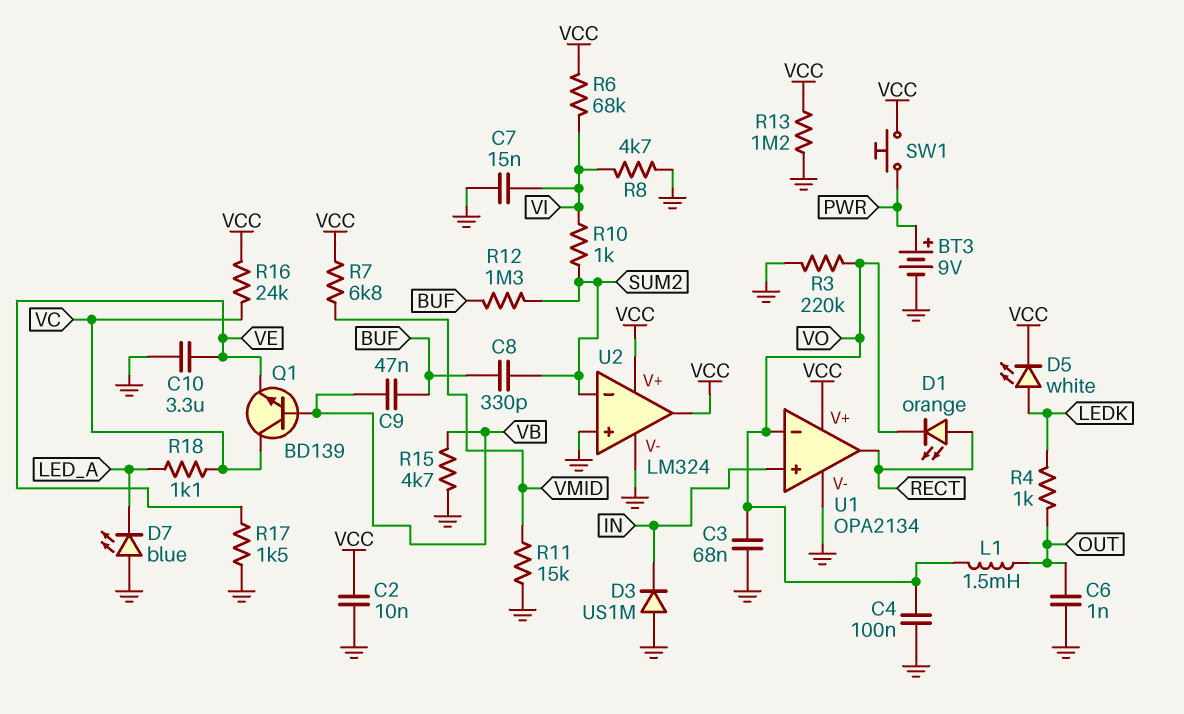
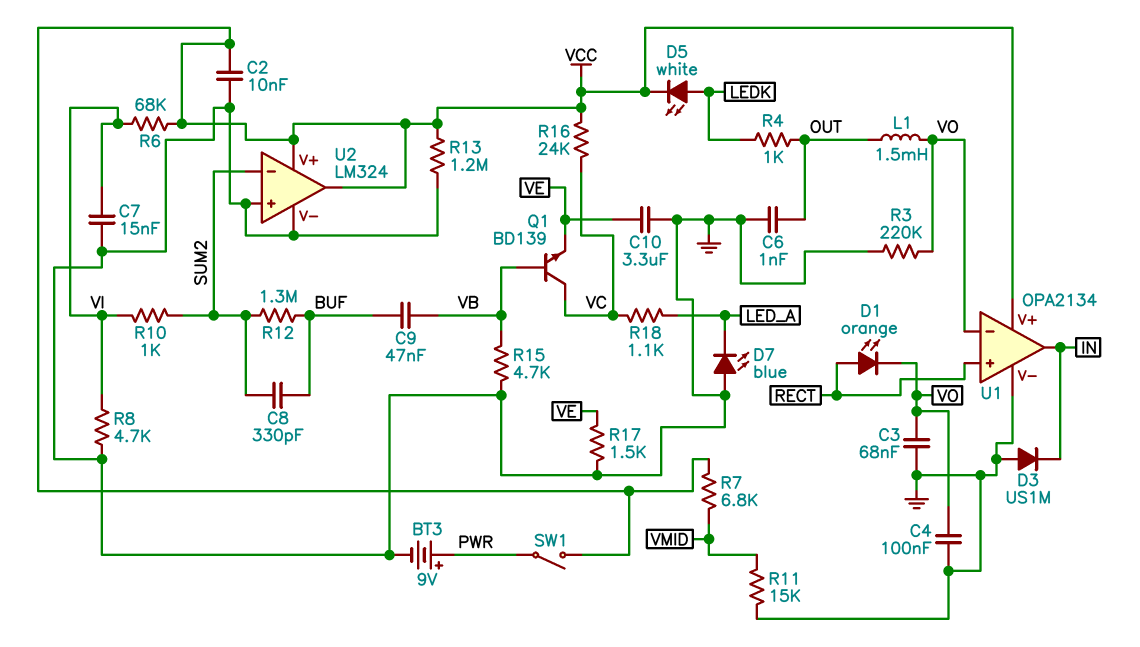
SW1: button (PWR, VCC) -> switch (PWR, VCC)
U1 pin in+: IN -> RECT
U1 pin out: RECT -> IN

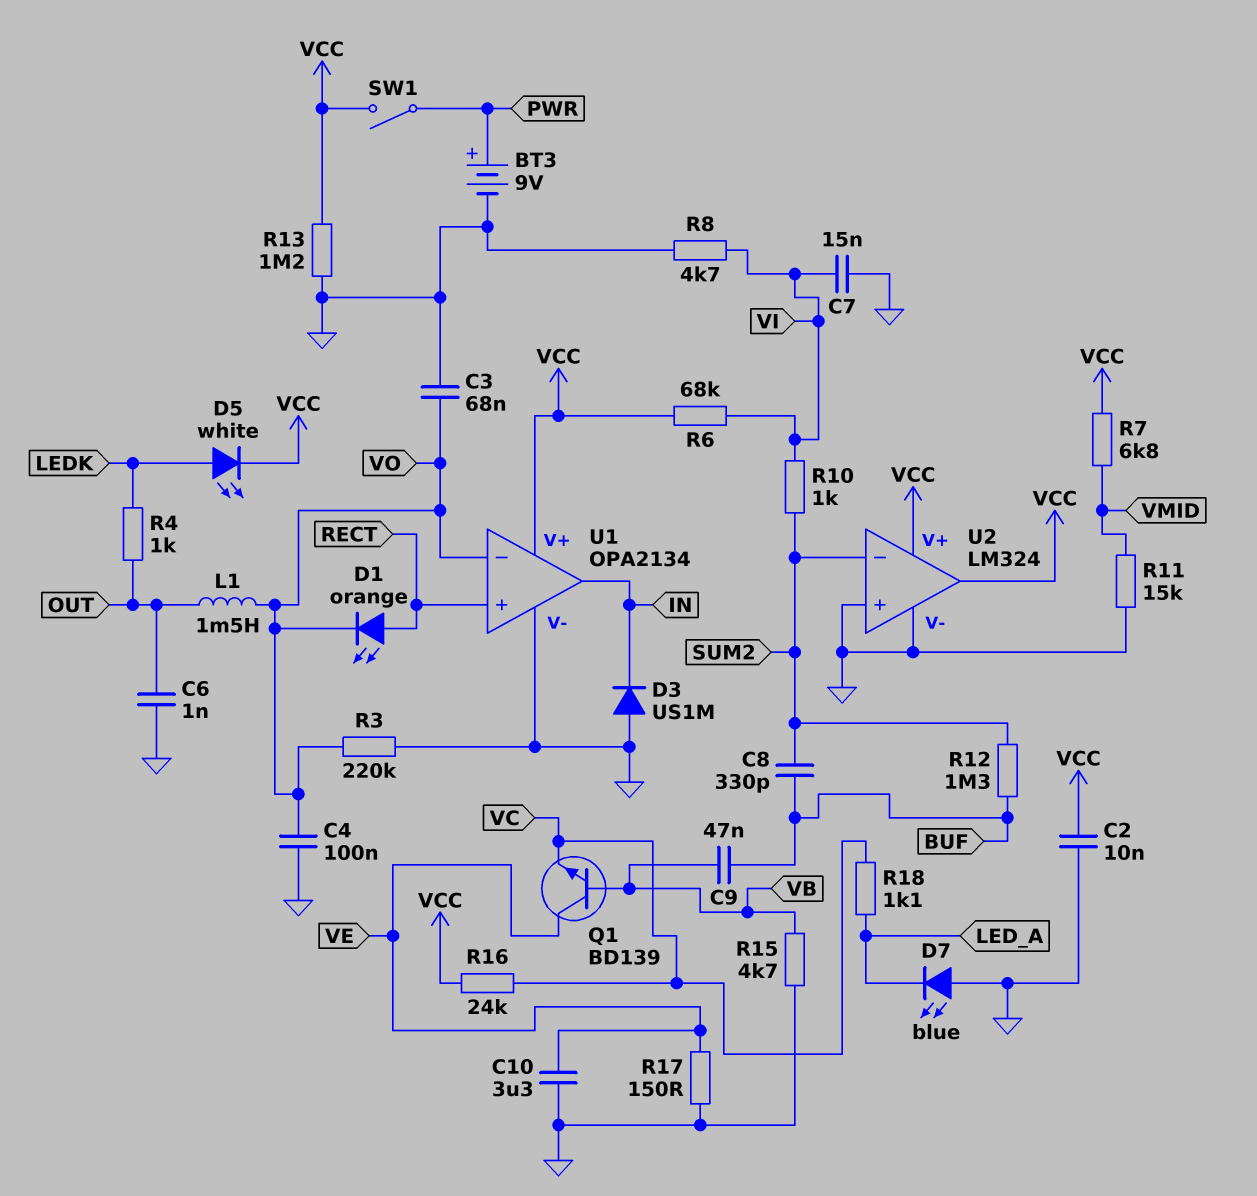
Q1: NPN BD139 (B VB, C VC, E VE) -> NPN BD139 (B VB, C VE, E VC)
R17: 1.5k (GND, VE) -> 150 (GND, VE)

